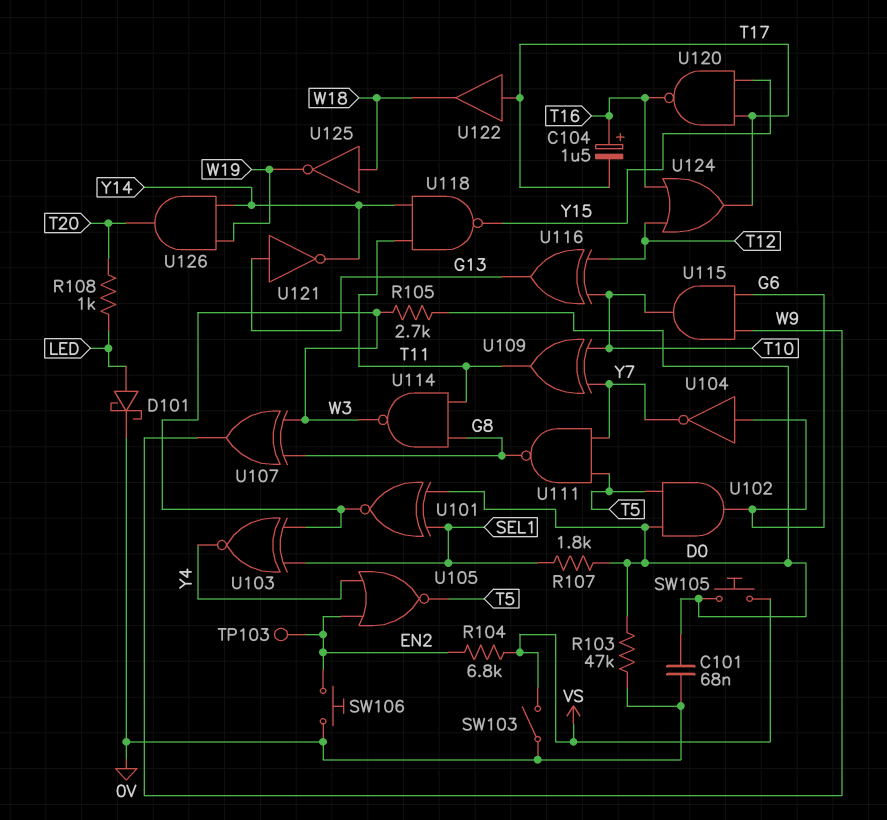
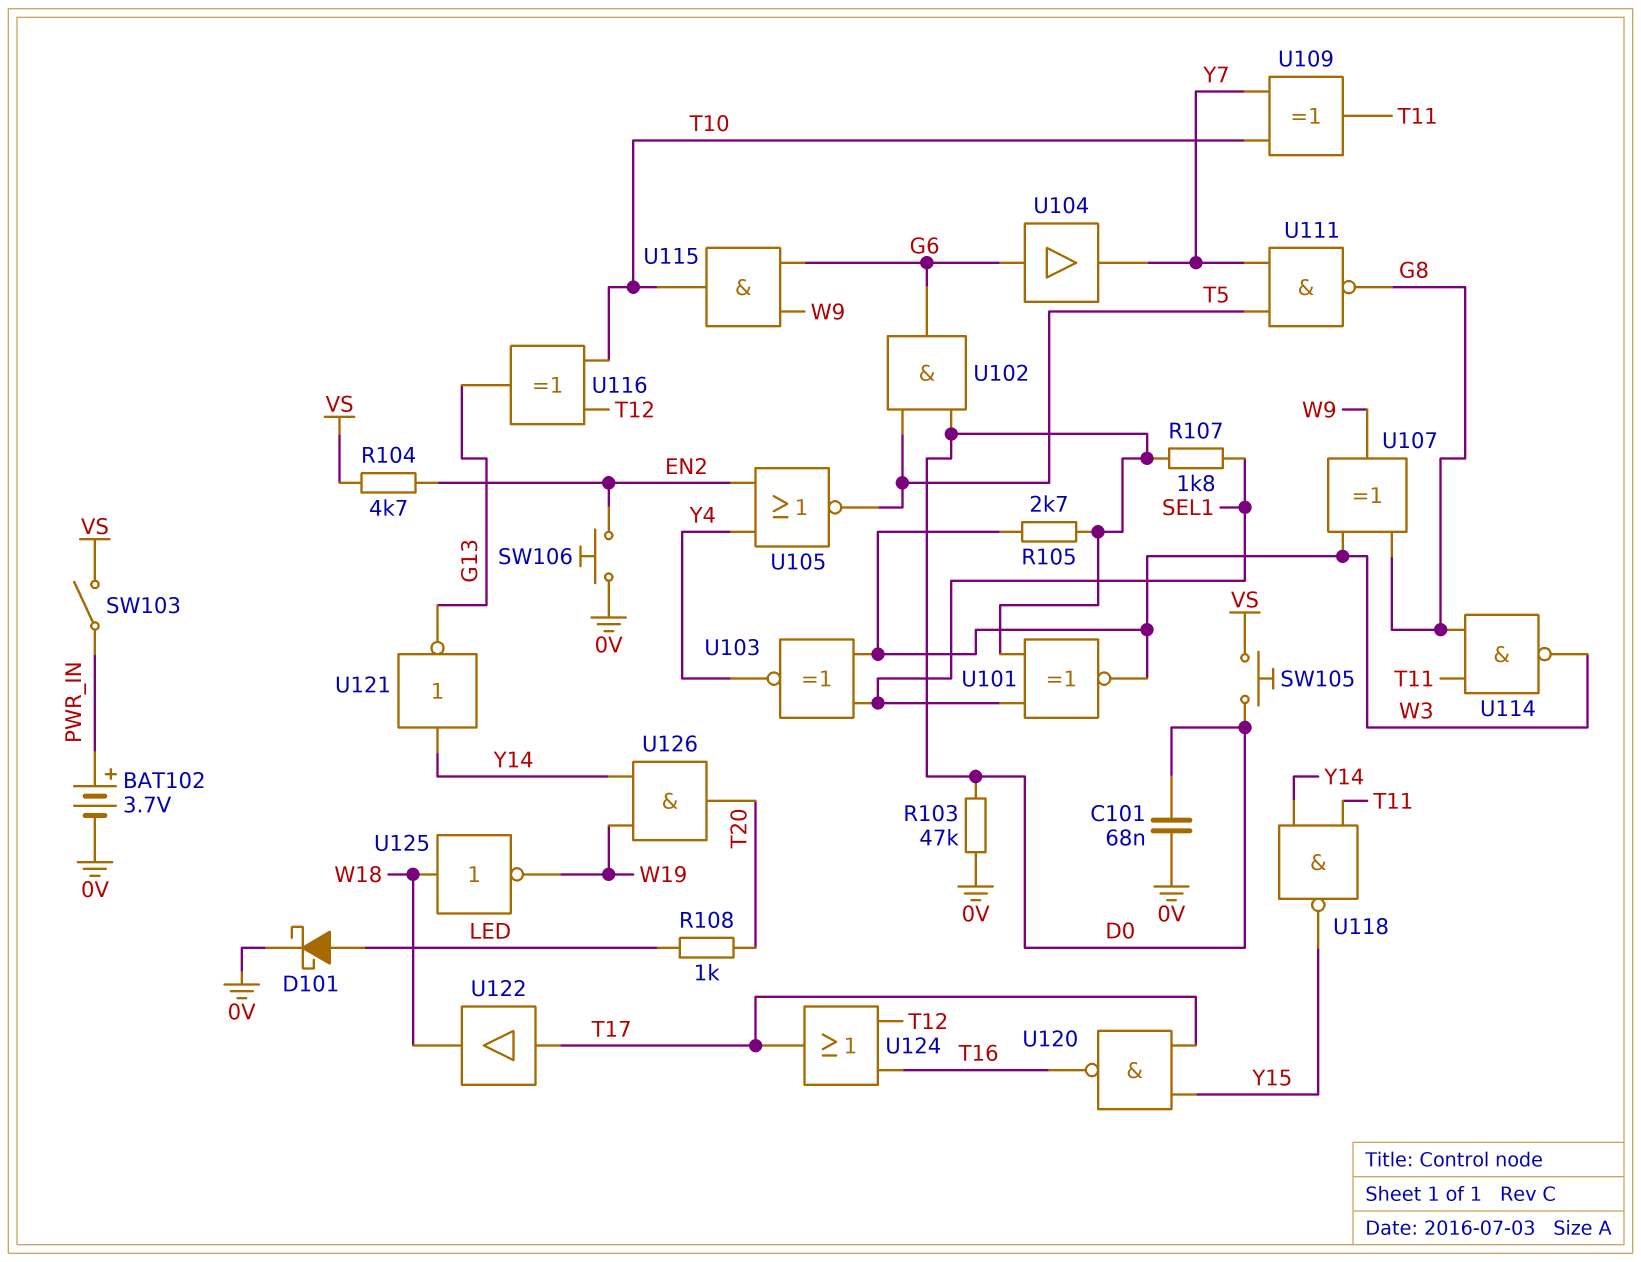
BAT102: none -> 3.7V (plus PWR_IN, minus 0V)
C104: 1.5uF (plus T16, minus T17) -> none
R104: 6.8k (EN2, VS) -> 4.7k (EN2, VS)
SW103: switch (0V, VS) -> switch (PWR_IN, VS)
TP103: test point (EN2) -> none
U104: NOT (in G6, out Y7) -> buffer (in G6, out Y7)
U121: NOT (in G13, out Y14) -> NOT (in Y14, out G13)

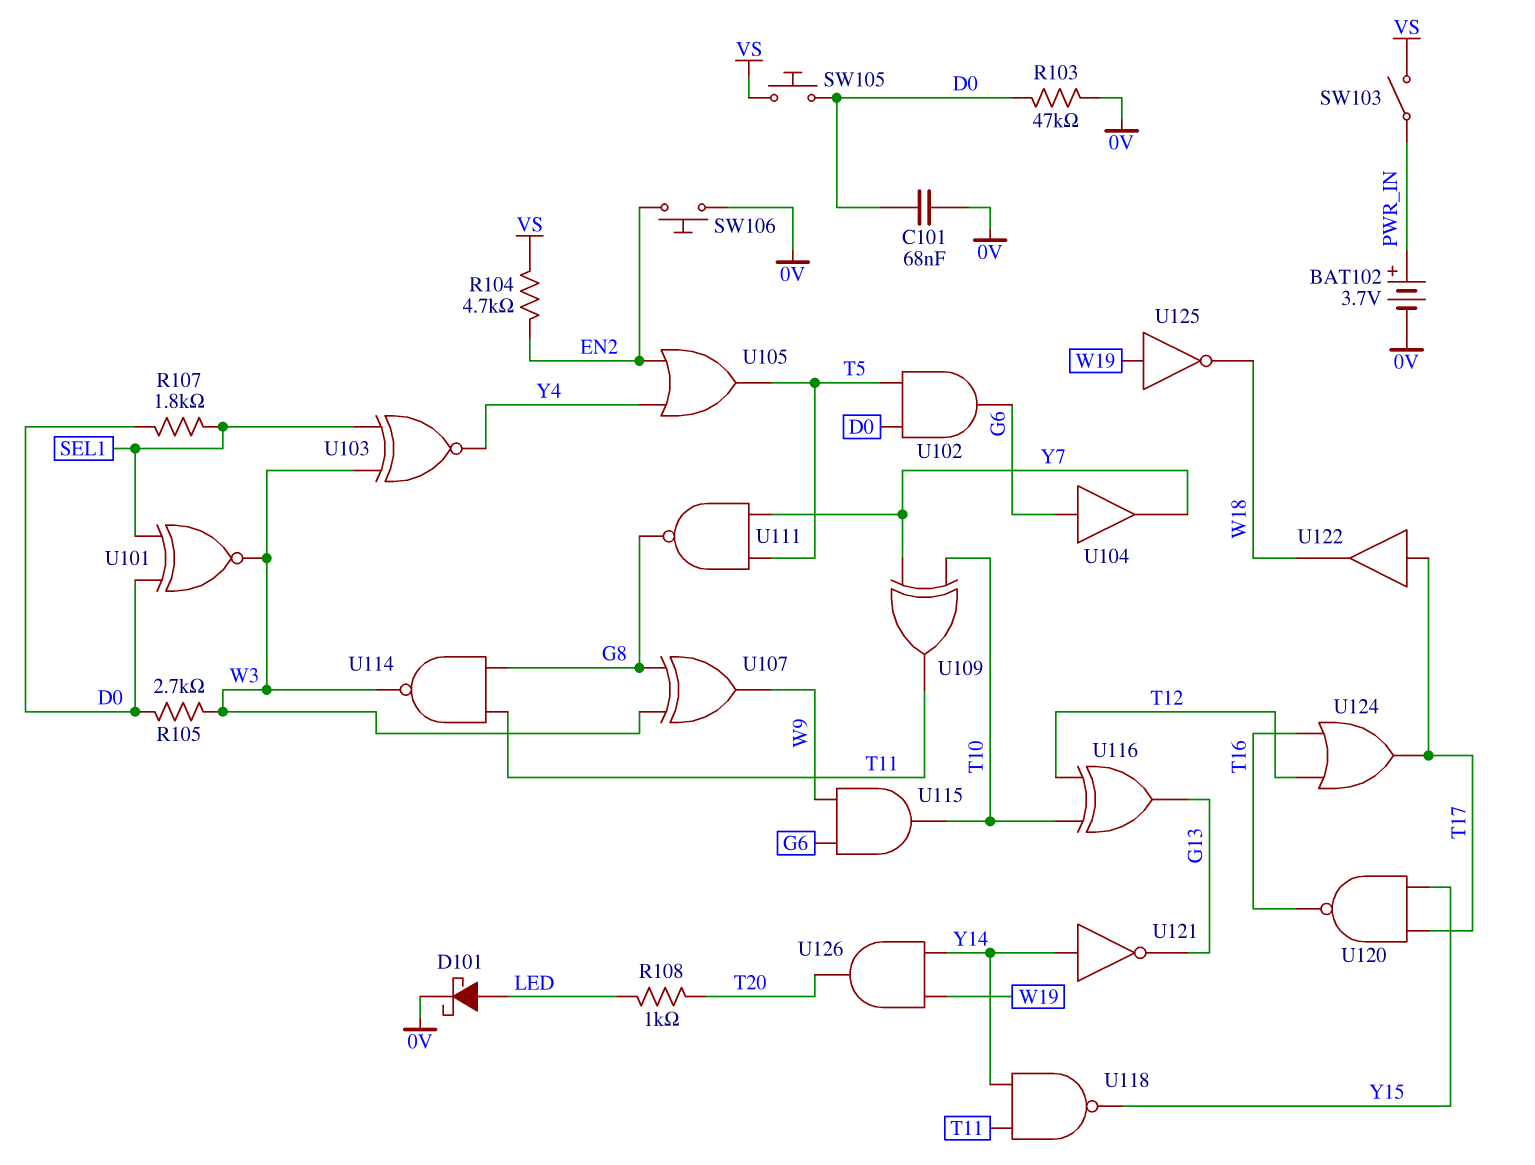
U105: NOR (in EN2, in Y4, out T5) -> OR (in EN2, in Y4, out T5)
U125: NOT (in W18, out W19) -> NOT (in W19, out W18)

